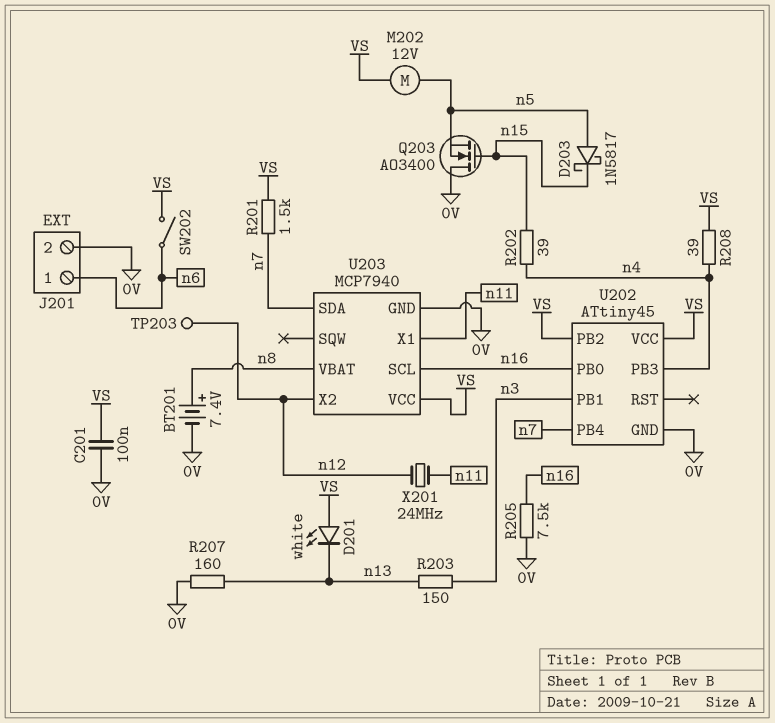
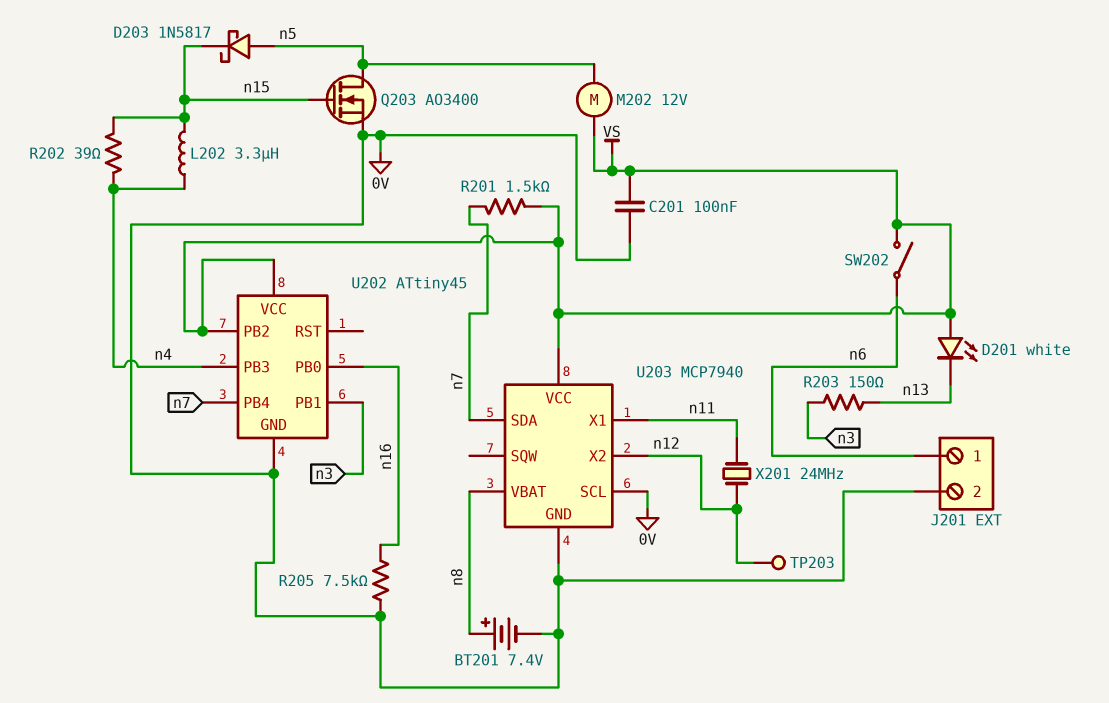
L202: none -> 3.3uH (n4, n15)
Q203: NMOS AO3400 (G n15, D 0V, S n5) -> NMOS AO3400 (G n15, D n5, S 0V)
R207: 160 (0V, n13) -> none
R208: 39 (VS, n4) -> none
U203 pin SCL: n16 -> 0V

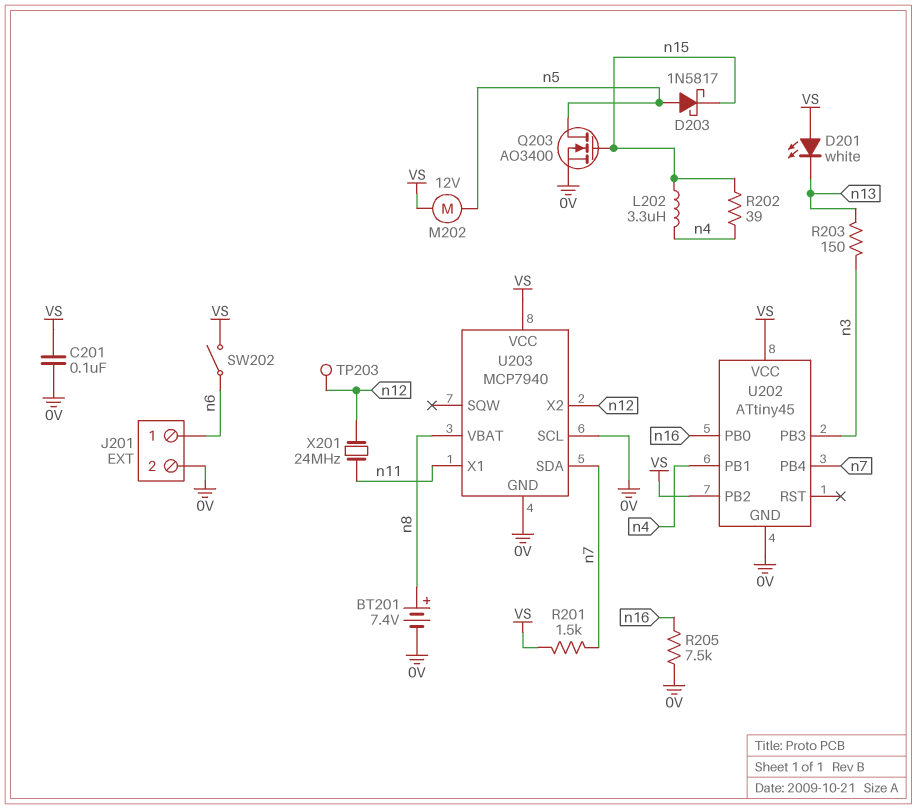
U202 pin PB1: n3 -> n4
U202 pin PB3: n4 -> n3

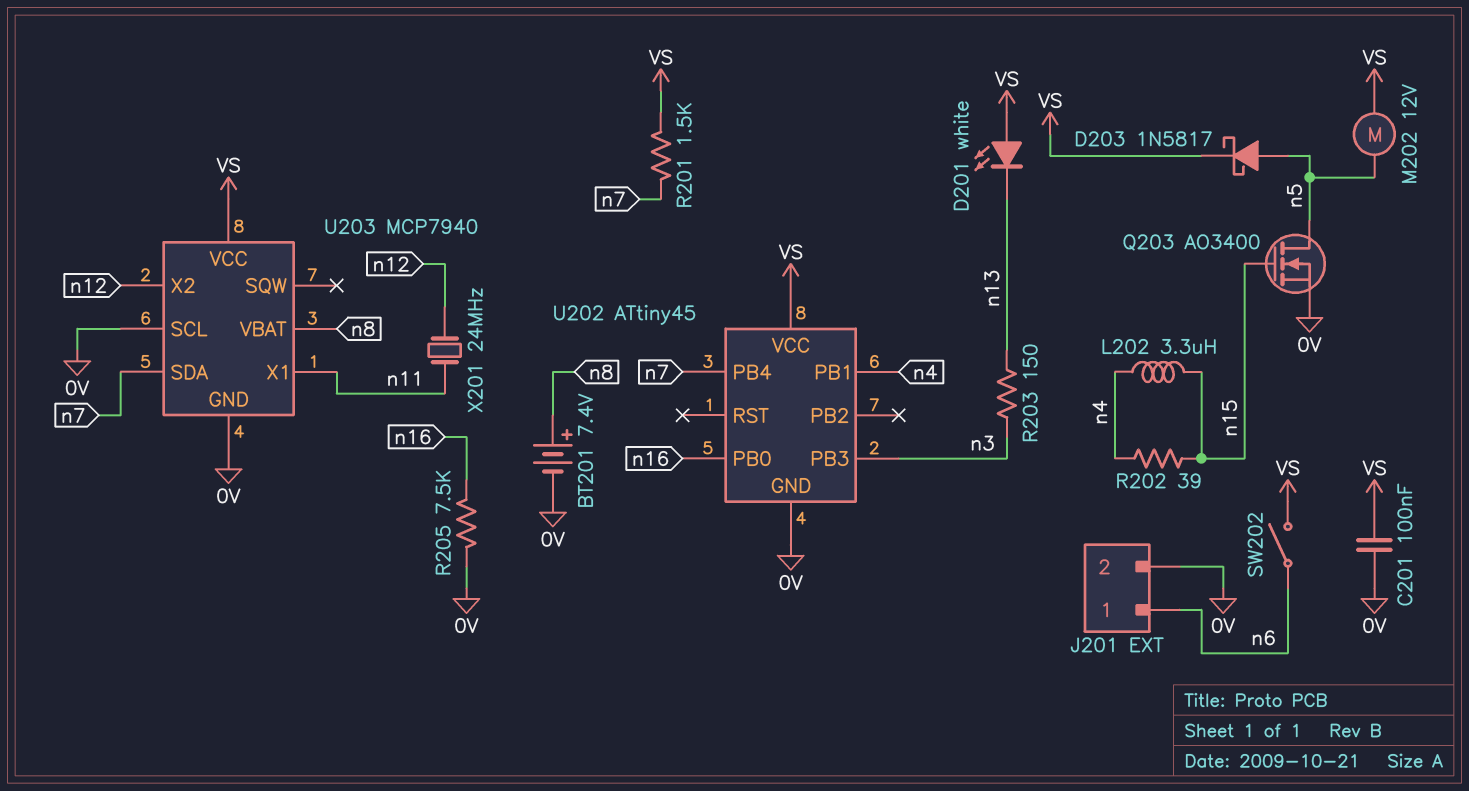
D203: schottky 1N5817 (A n5, K n15) -> schottky 1N5817 (A n5, K VS)
TP203: test point (n12) -> none
U202 pin PB2: VS -> none

